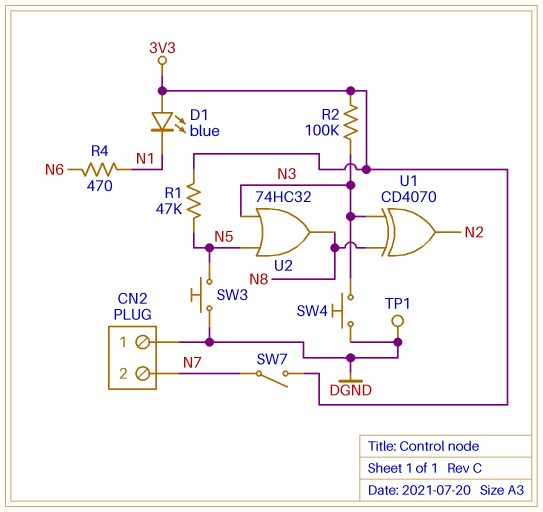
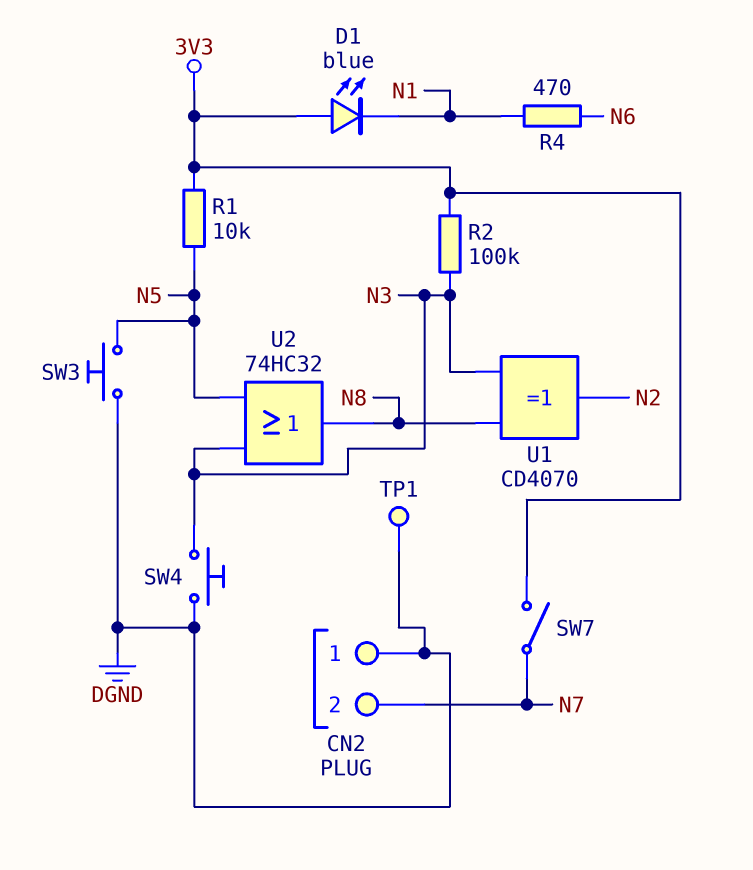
R1: 47k (3V3, N5) -> 10k (3V3, N5)

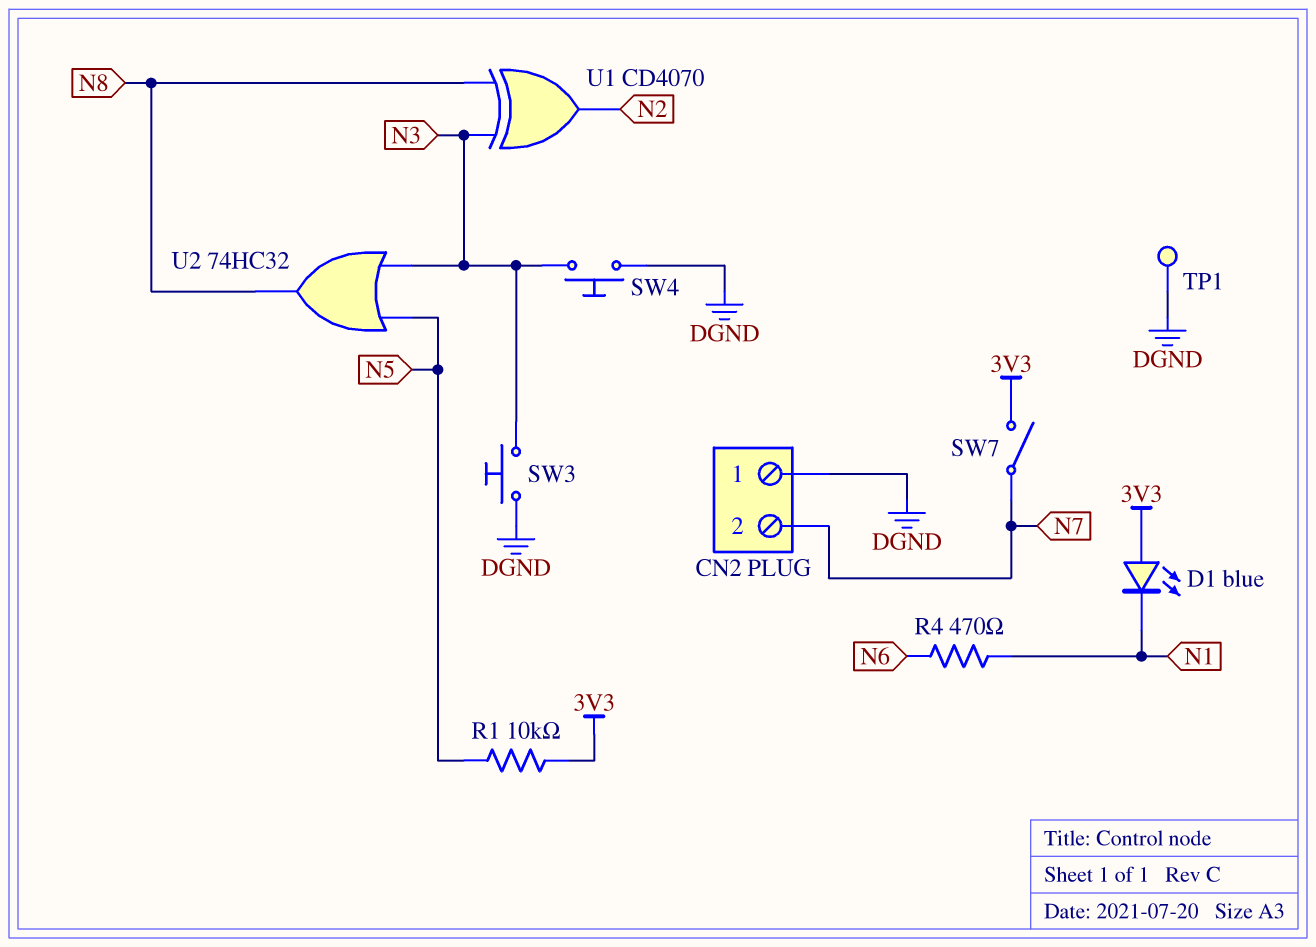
R2: 100k (3V3, N3) -> none
SW3: button (DGND, N5) -> button (DGND, N3)

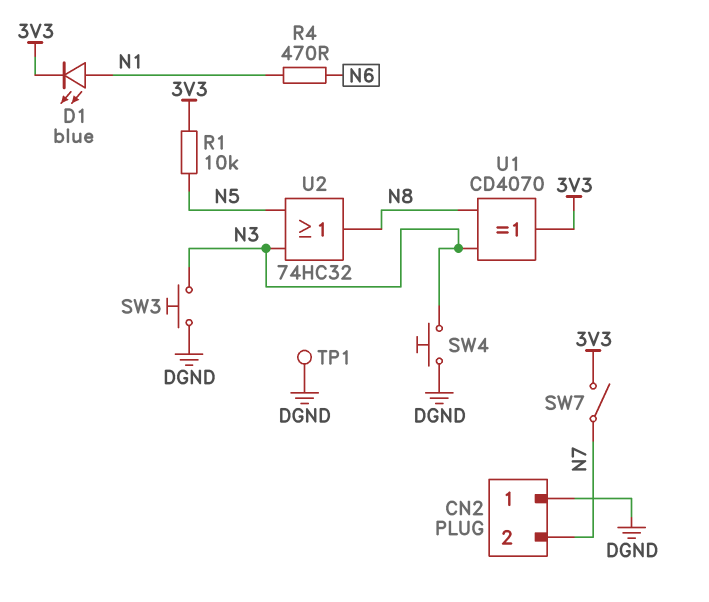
D1: LED blue (A 3V3, K N1) -> LED blue (A N1, K 3V3)
U1: XOR CD4070 (in N3, in N8, out N2) -> XOR CD4070 (in N3, in N8, out 3V3)

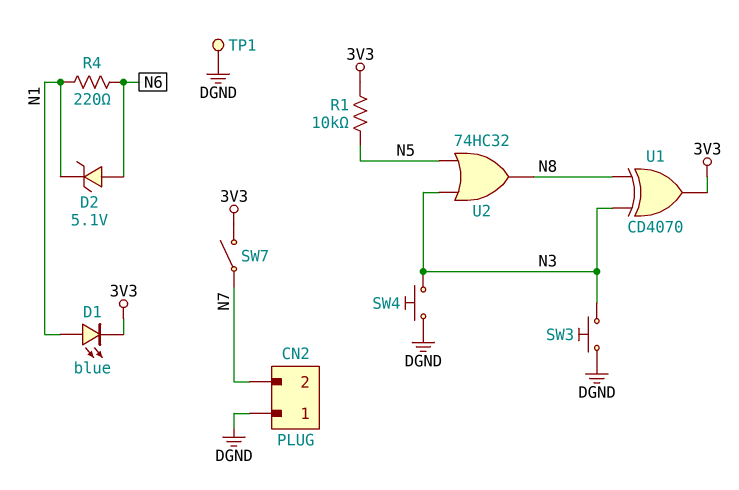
D2: none -> zener 5.1V (A N6, K N1)
R4: 470 (N1, N6) -> 220 (N1, N6)

